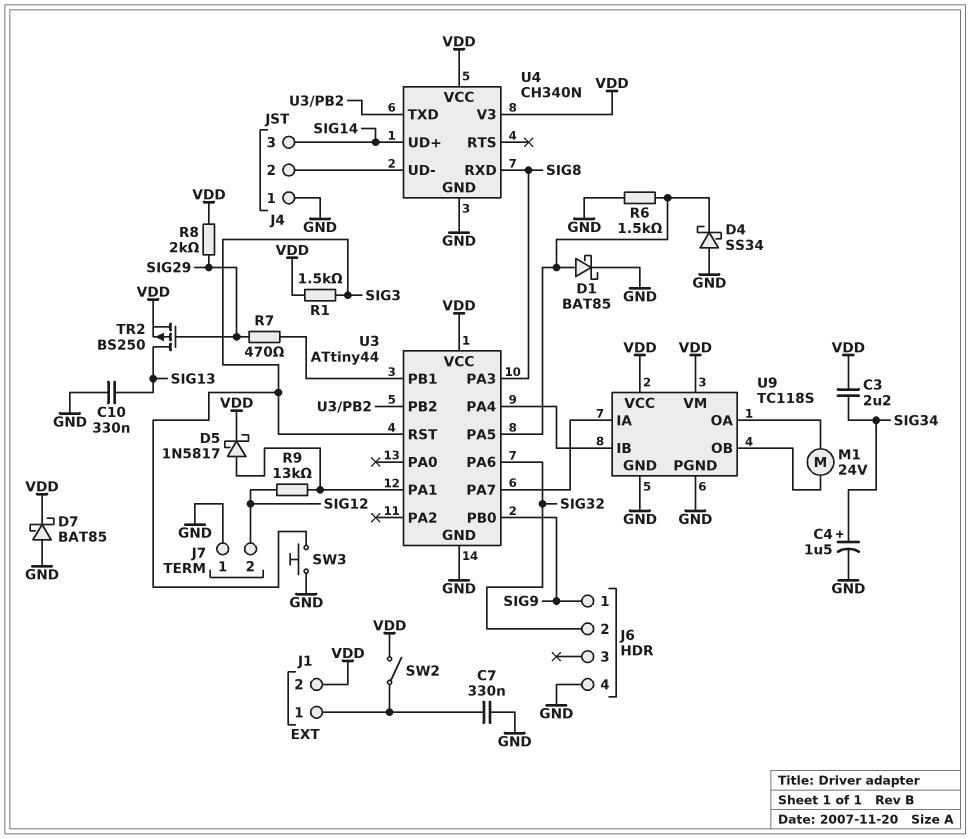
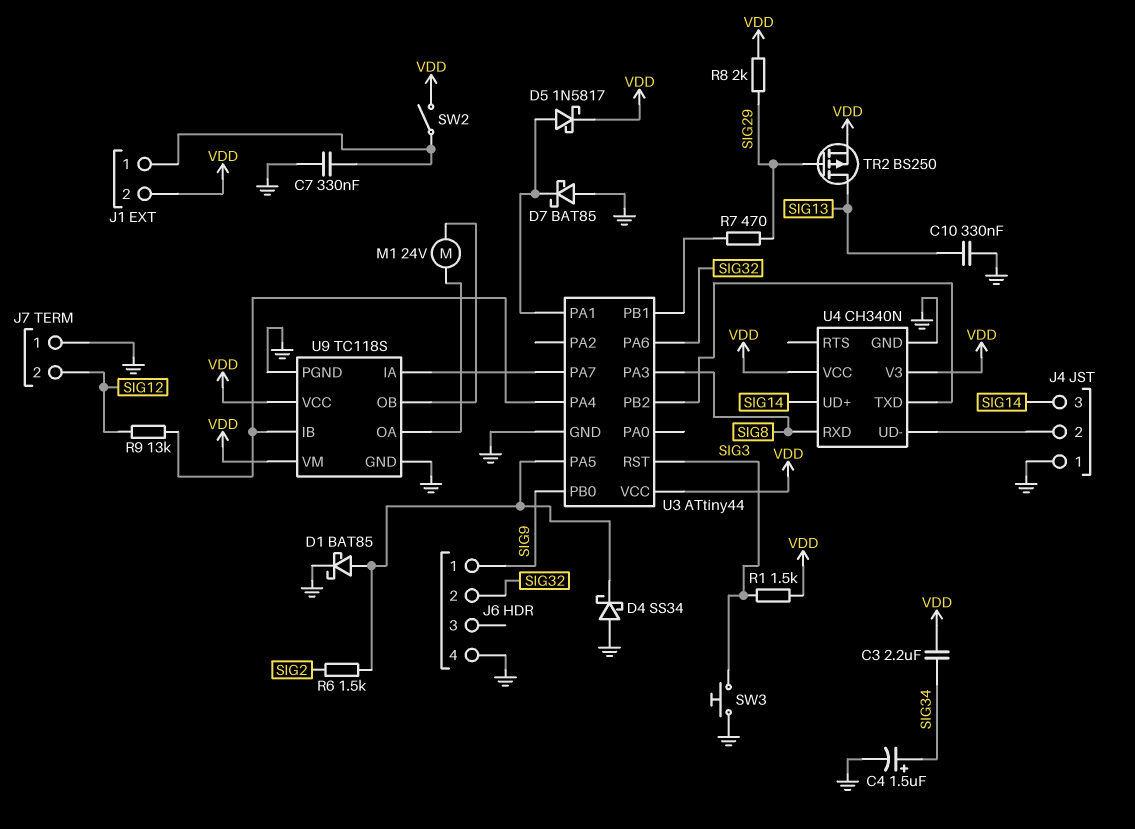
D7: schottky BAT85 (A GND, K VDD) -> schottky BAT85 (A GND, K U3/PA1)
R6: 1.5k (GND, U3/PA5) -> 1.5k (SIG2, U3/PA5)
R9: 13k (SIG12, U3/PA1) -> 13k (SIG12, U3/PA4)

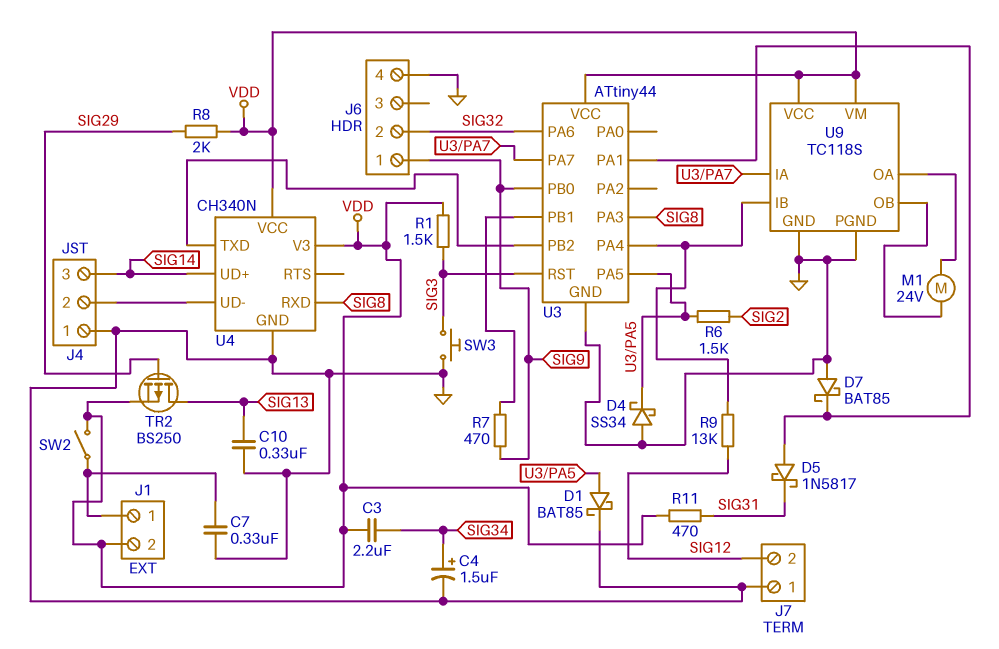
D5: schottky 1N5817 (A U3/PA1, K VDD) -> schottky 1N5817 (A U3/PA1, K SIG31)
R7: 470 (SIG29, U3/PB1) -> 470 (SIG9, U3/PB1)
R11: none -> 470 (SIG31, VDD)

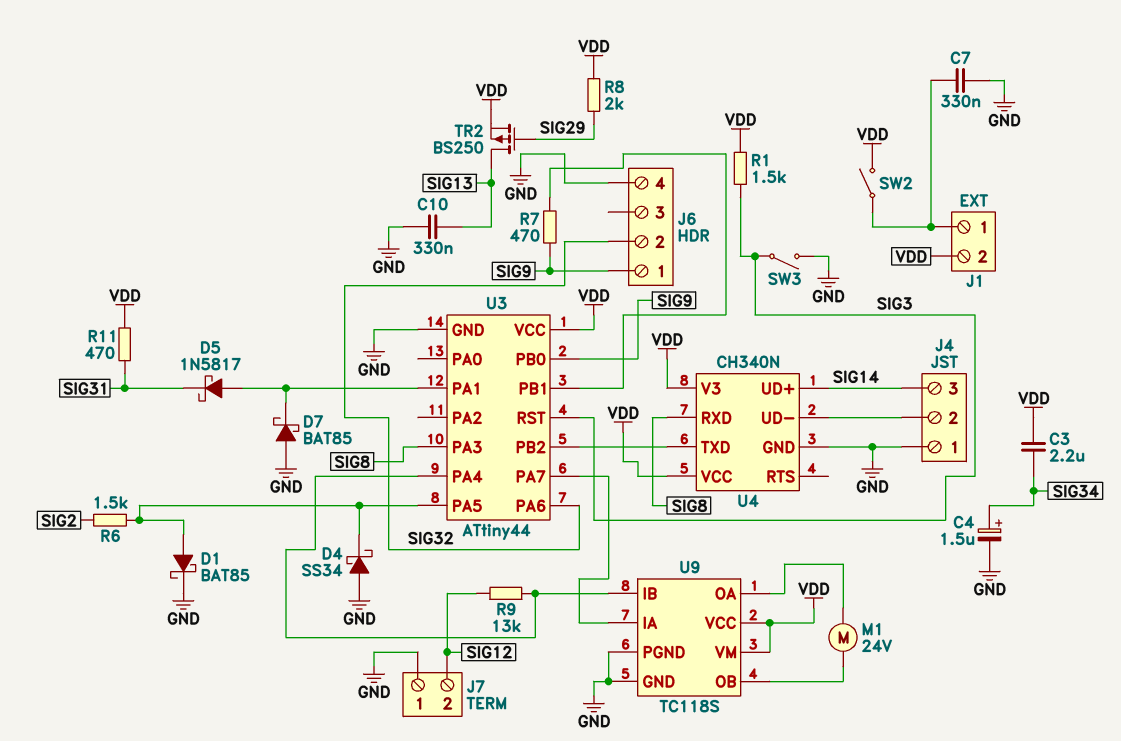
SW3: button (GND, SIG3) -> switch (GND, SIG3)

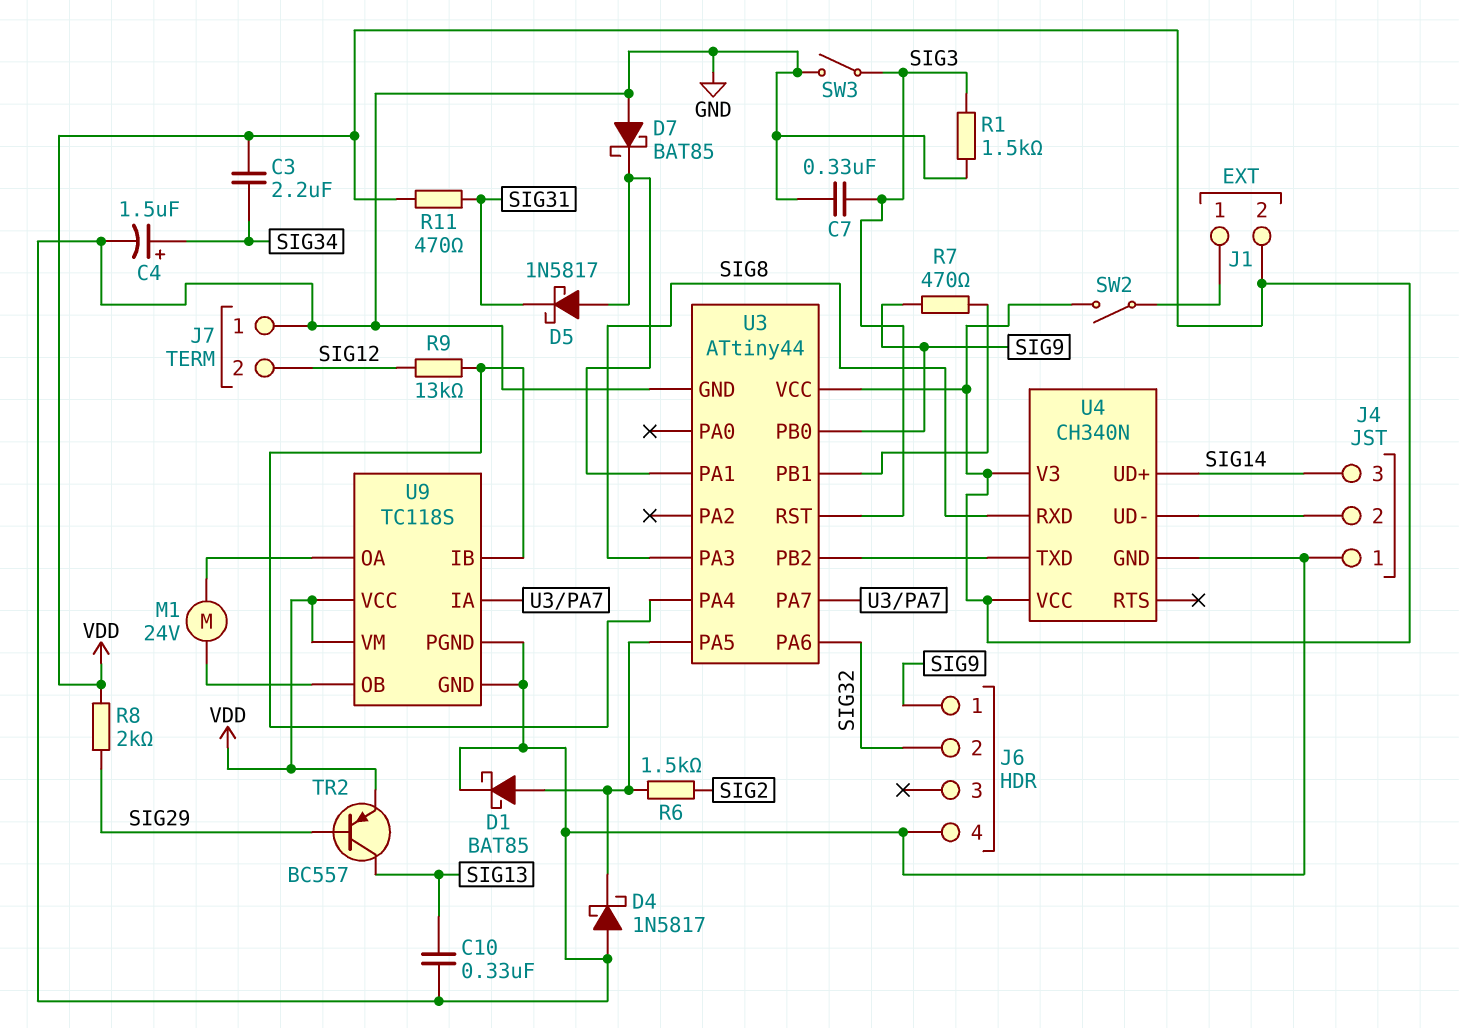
C7: 330nF (GND, J1/1) -> 330nF (GND, SIG3)
D4: schottky SS34 (A GND, K U3/PA5) -> schottky 1N5817 (A GND, K U3/PA5)
R1: 1.5k (SIG3, VDD) -> 1.5k (GND, SIG3)
TR2: PMOS BS250 (G SIG29, D SIG13, S VDD) -> PNP BC557 (B SIG29, C SIG13, E VDD)

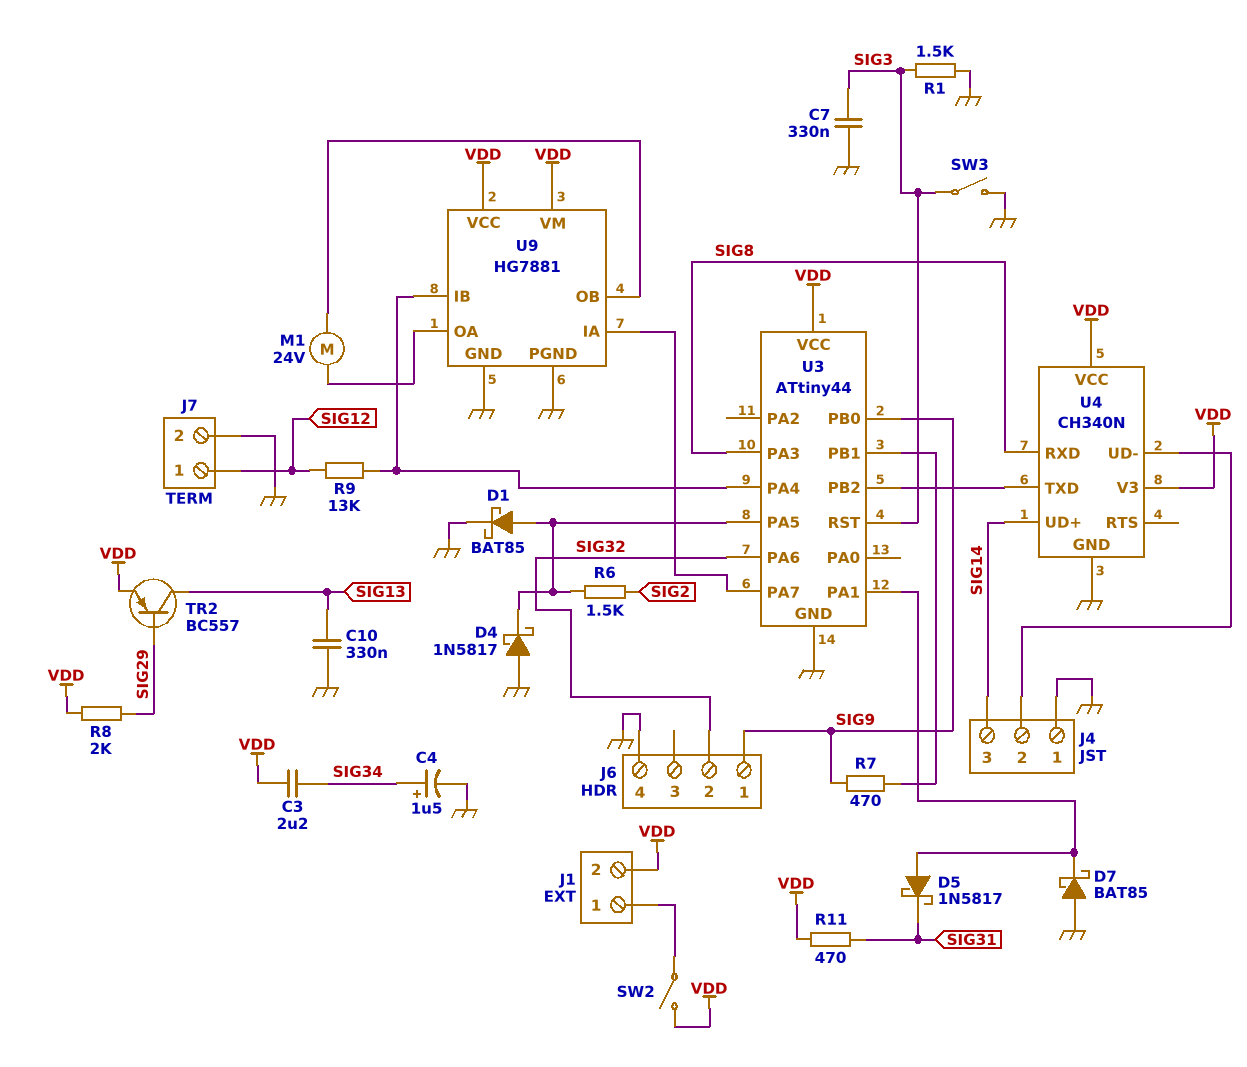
J7 pin 1: GND -> SIG12
J7 pin 2: SIG12 -> GND
U9: TC118S -> HG7881

